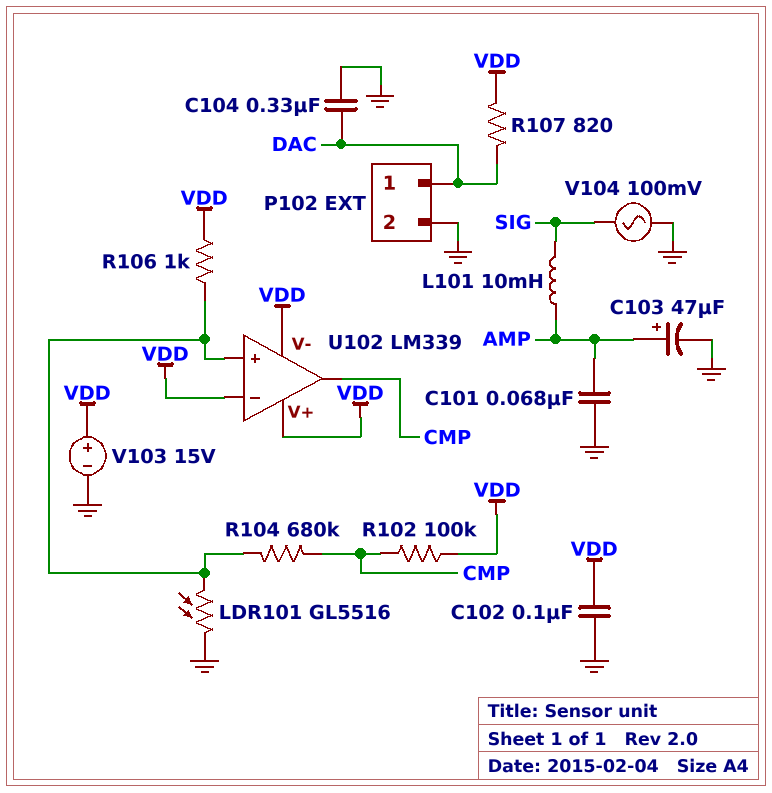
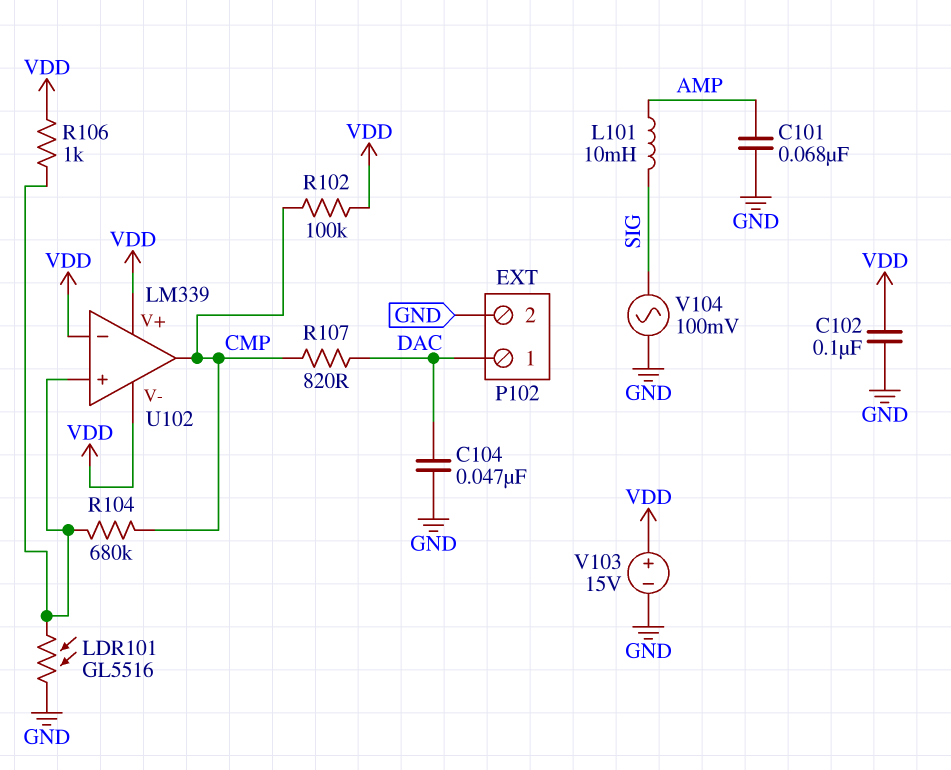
C103: 47uF (plus AMP, minus GND) -> none
C104: 330nF (DAC, GND) -> 47nF (DAC, GND)
R107: 820 (DAC, VDD) -> 820 (CMP, DAC)

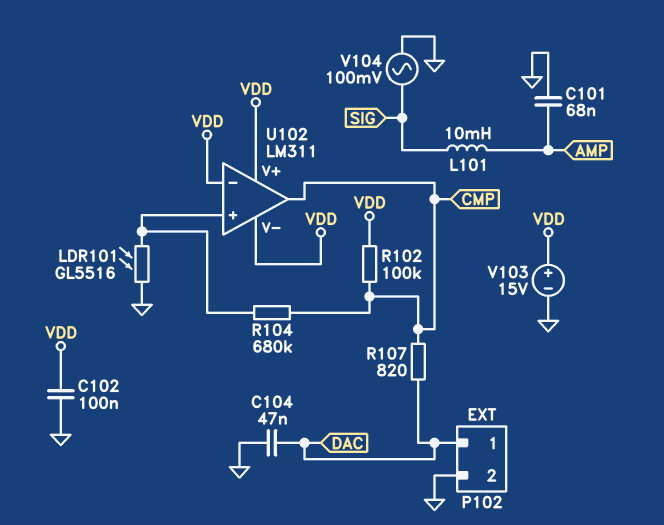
R106: 1k (U102/in+, VDD) -> none
U102: LM339 -> LM311

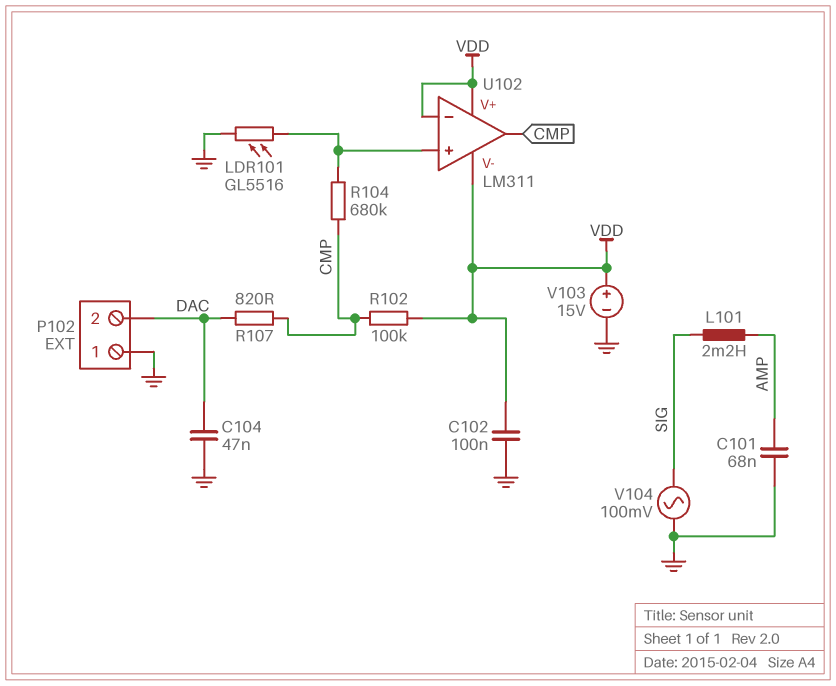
L101: 10mH (AMP, SIG) -> 2.2mH (AMP, SIG)
P102 pin 1: DAC -> GND
P102 pin 2: GND -> DAC

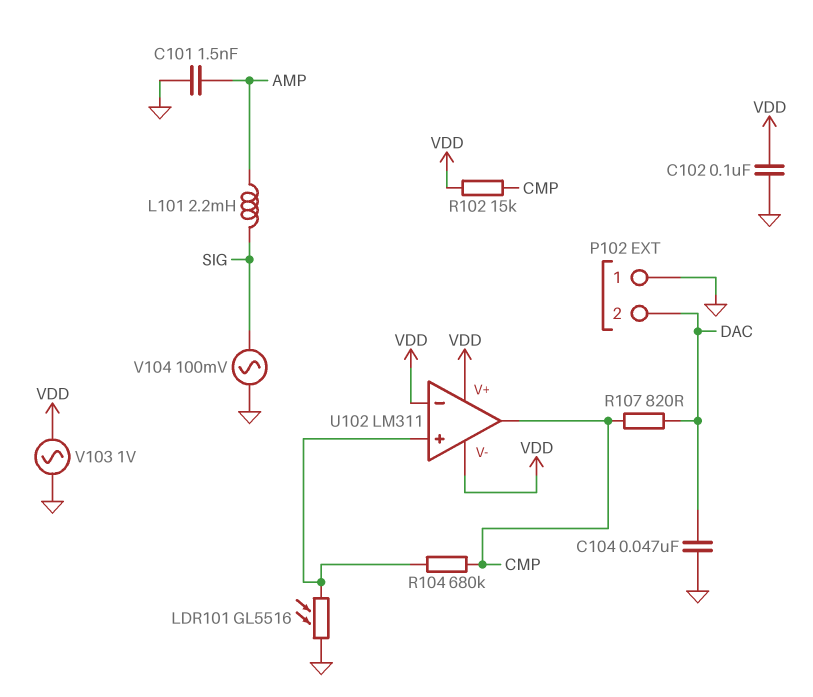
C101: 68nF (AMP, GND) -> 1.5nF (AMP, GND)
R102: 100k (CMP, VDD) -> 15k (CMP, VDD)
V103: 15V (plus VDD, minus GND) -> AC 1V (GND, VDD)

